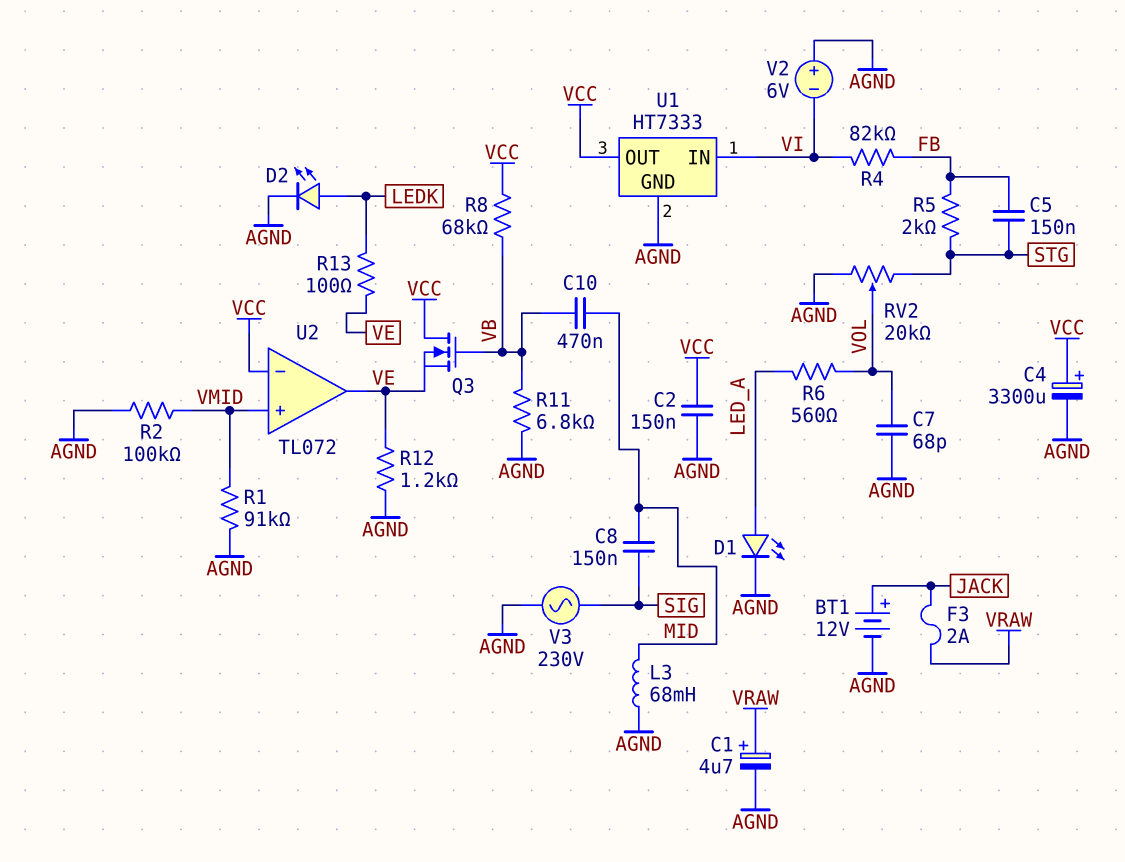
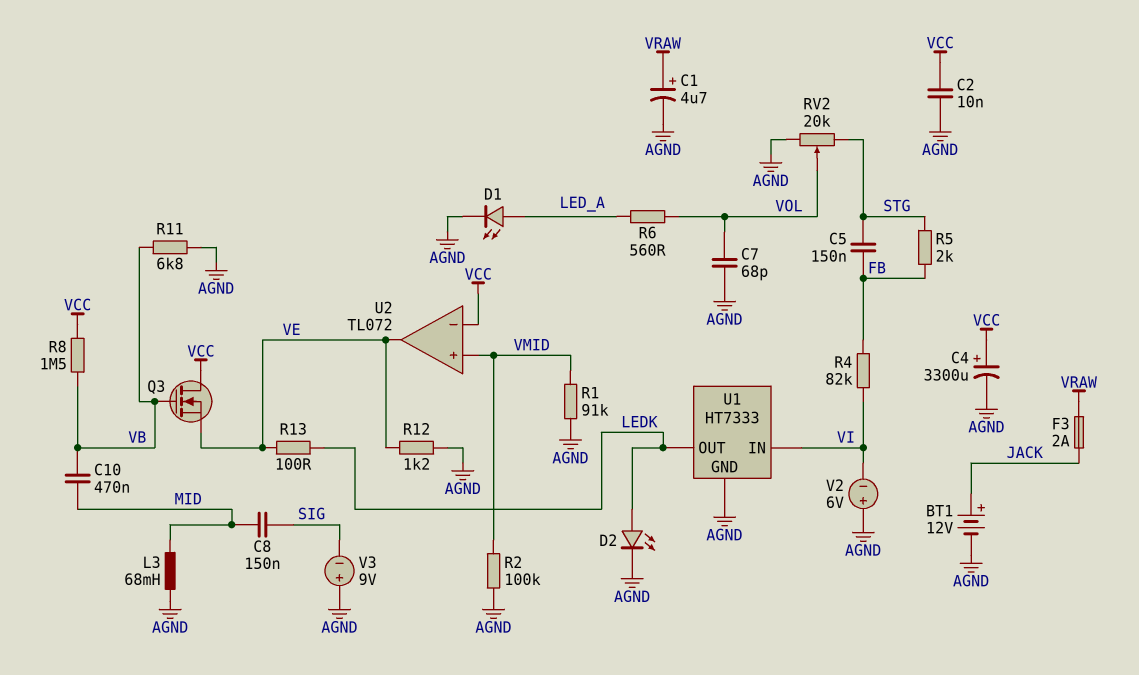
C2: 150nF (AGND, VCC) -> 10nF (AGND, VCC)
R8: 68k (VB, VCC) -> 1.5M (VB, VCC)
U1 pin OUT: VCC -> LEDK
V3: AC 230V (AGND, SIG) -> 9V (plus AGND, minus SIG)

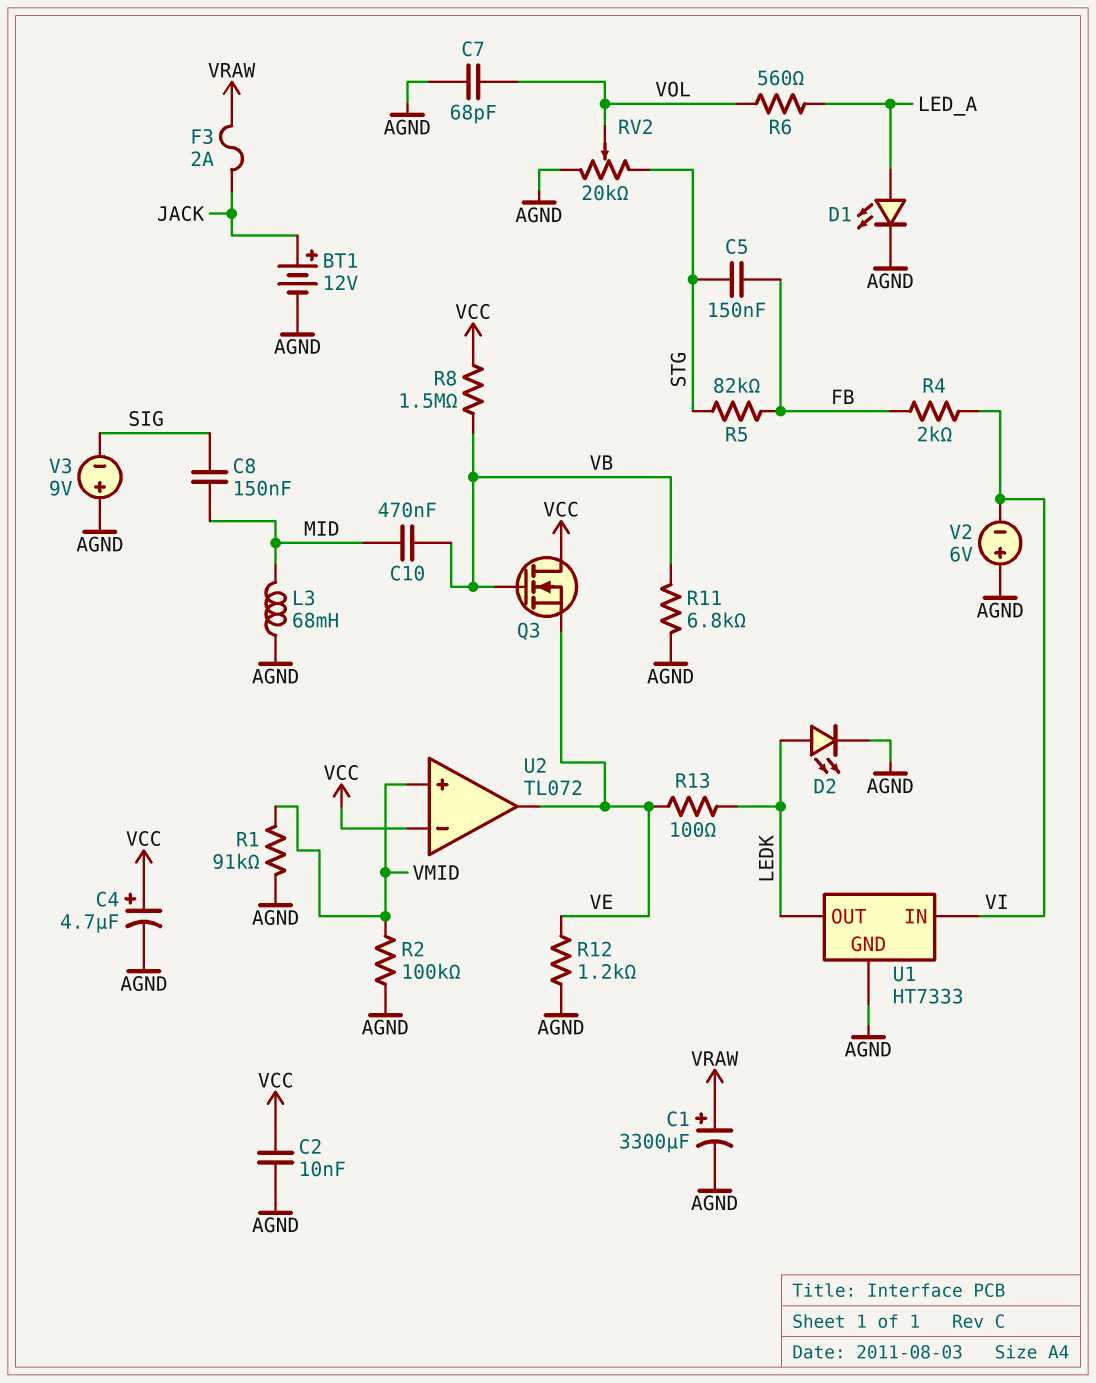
C1: 4.7uF (plus VRAW, minus AGND) -> 3300uF (plus VRAW, minus AGND)
C4: 3300uF (plus VCC, minus AGND) -> 4.7uF (plus VCC, minus AGND)
R4: 82k (FB, VI) -> 2k (FB, VI)
R5: 2k (FB, STG) -> 82k (FB, STG)

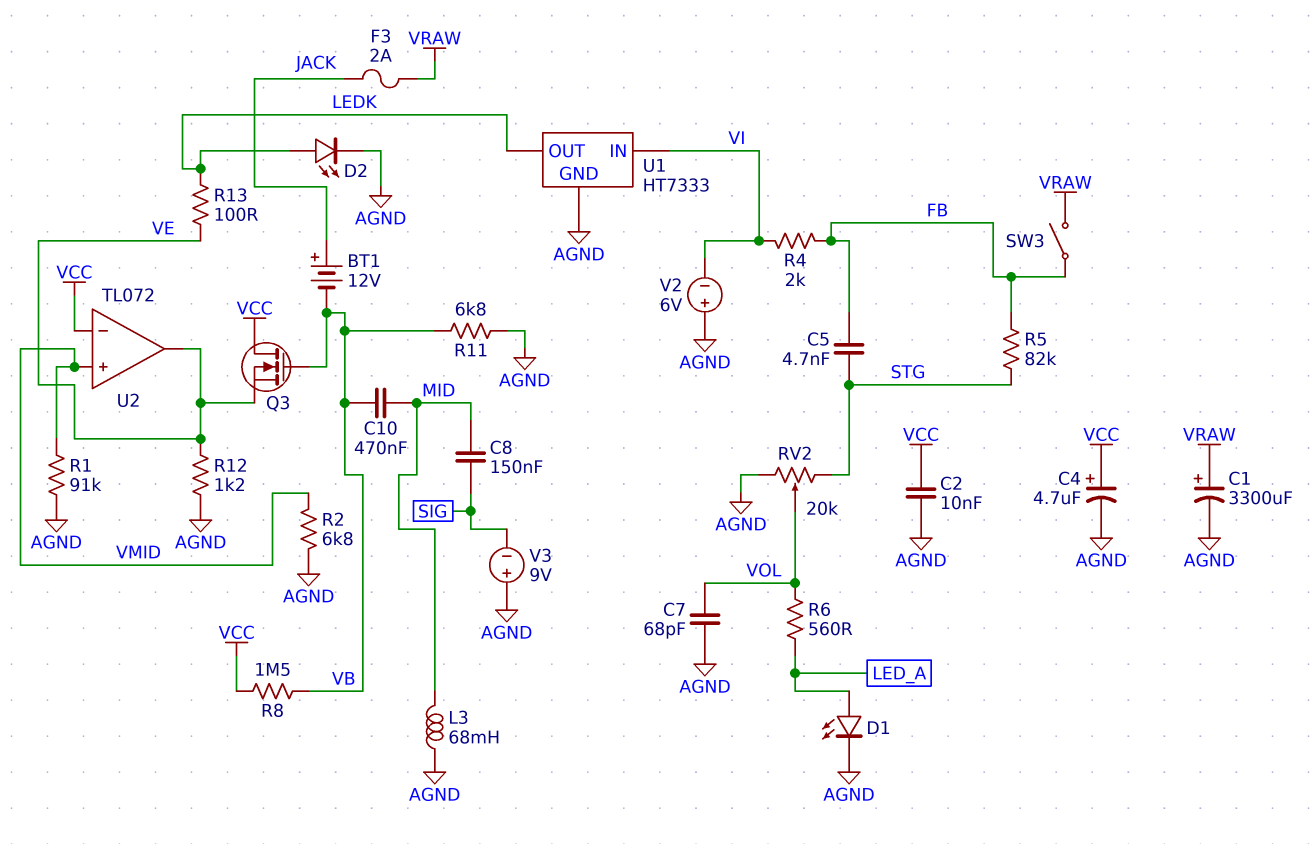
BT1: 12V (plus JACK, minus AGND) -> 12V (plus JACK, minus VB)
C5: 150nF (FB, STG) -> 4.7nF (FB, STG)
R2: 100k (AGND, VMID) -> 6.8k (AGND, VMID)
SW3: none -> switch (FB, VRAW)

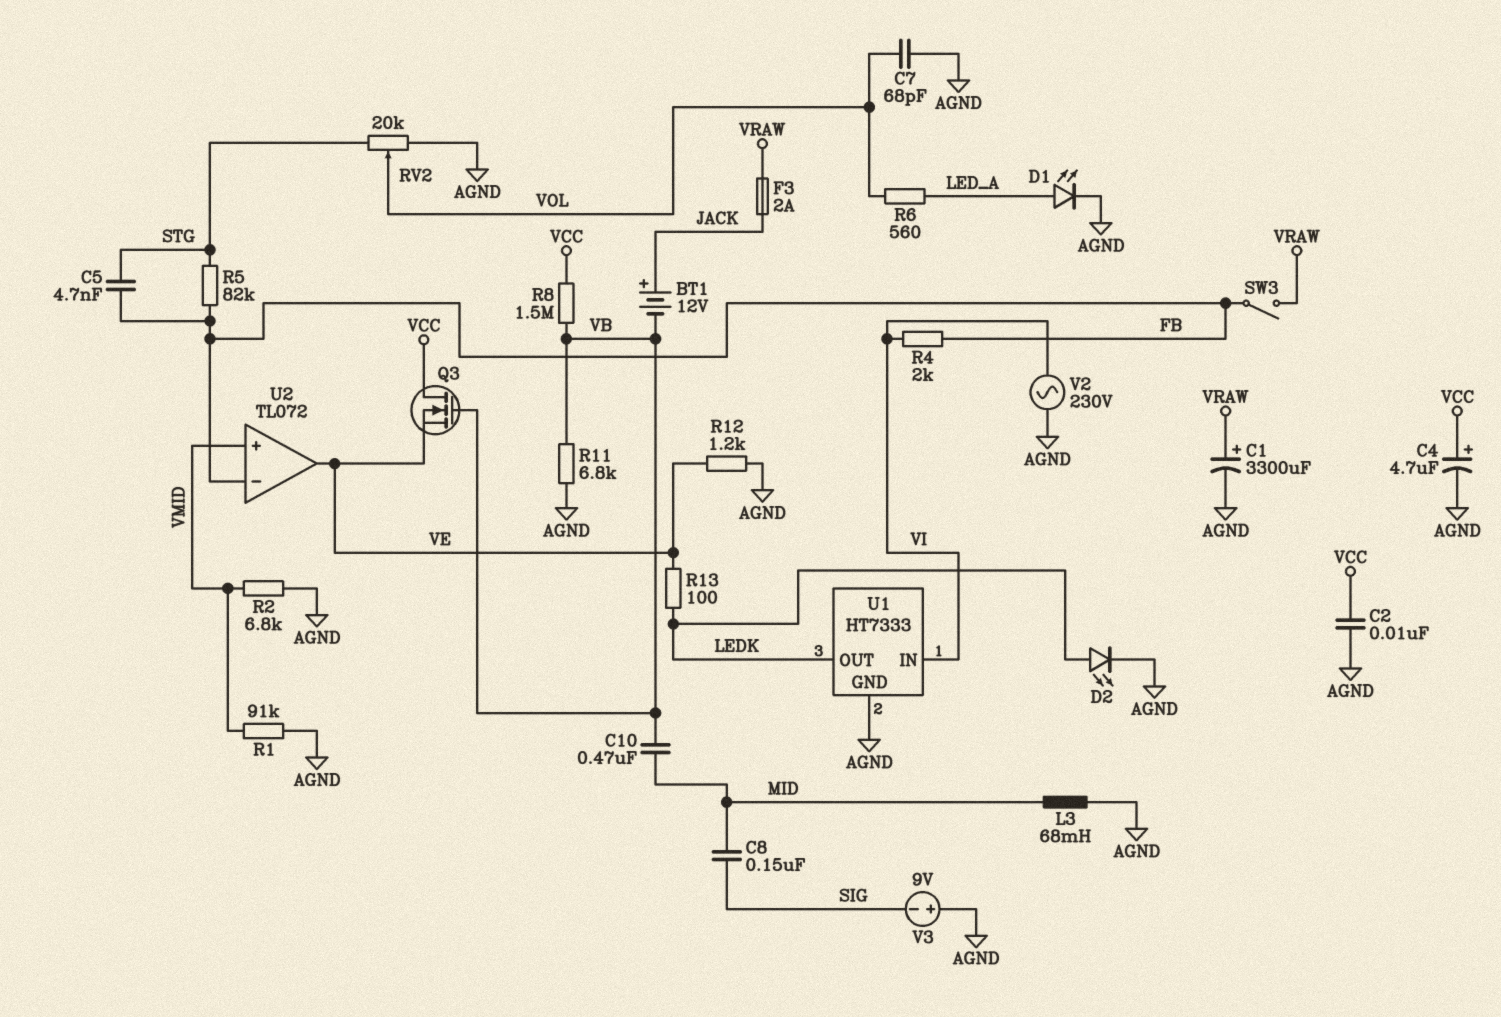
U2 pin in-: VCC -> FB
V2: 6V (plus AGND, minus VI) -> AC 230V (AGND, VI)

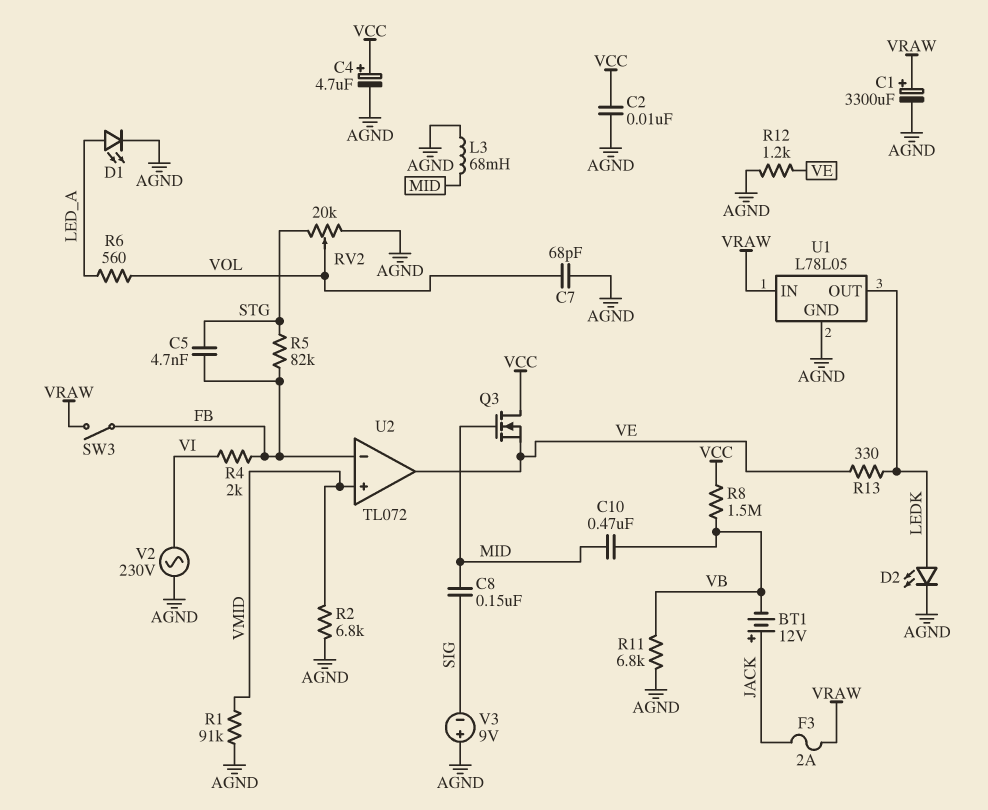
Q3: NMOS (G VB, D VCC, S VE) -> NMOS (G MID, D VCC, S VE)
R13: 100 (LEDK, VE) -> 330 (LEDK, VE)
U1: HT7333 -> L78L05
U1 pin IN: VI -> VRAW

